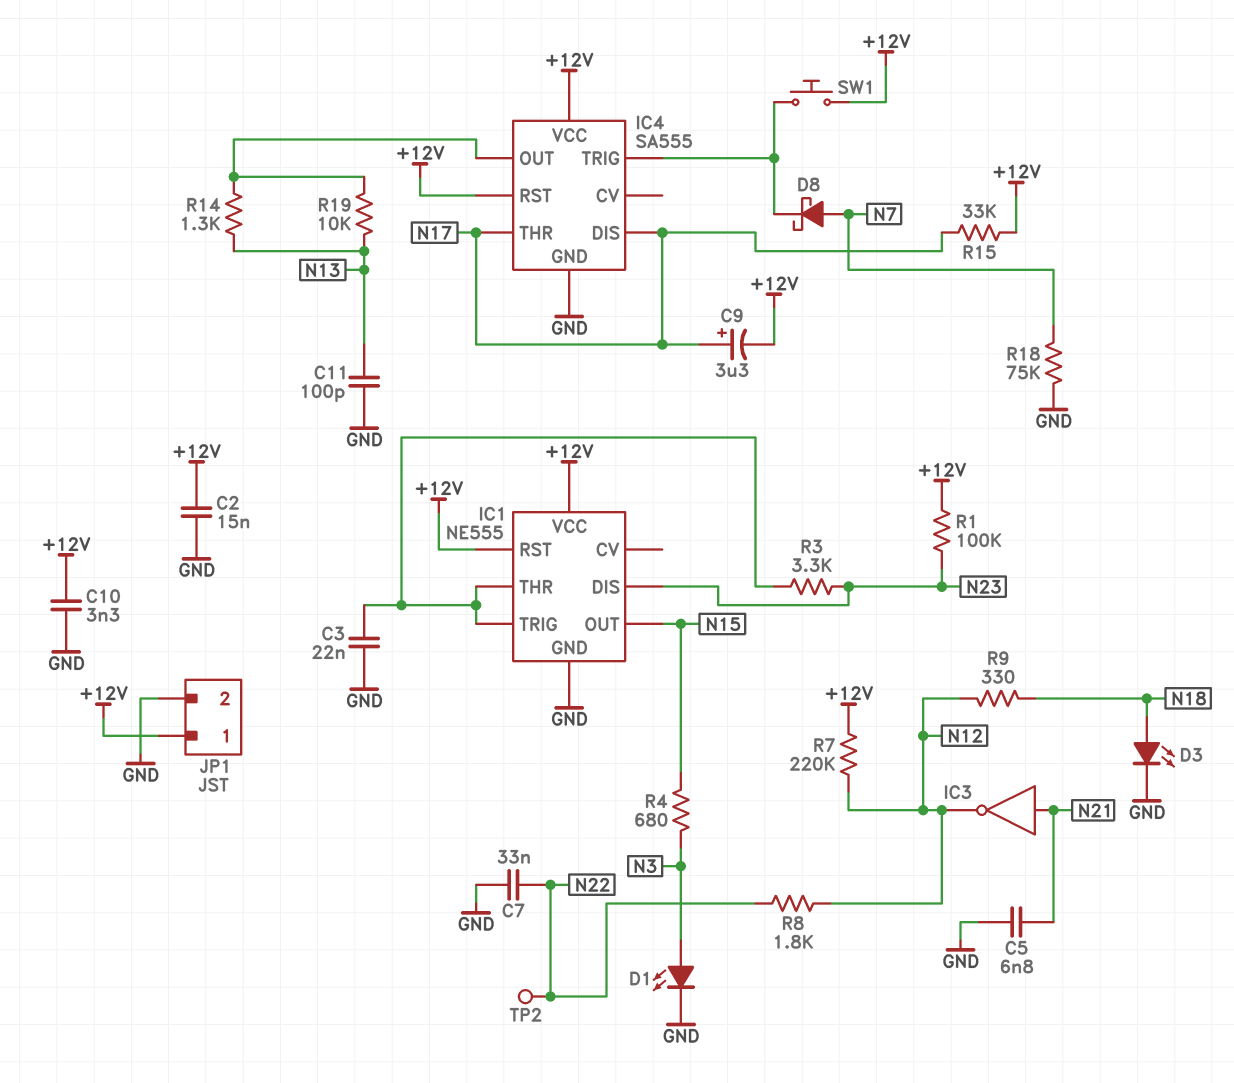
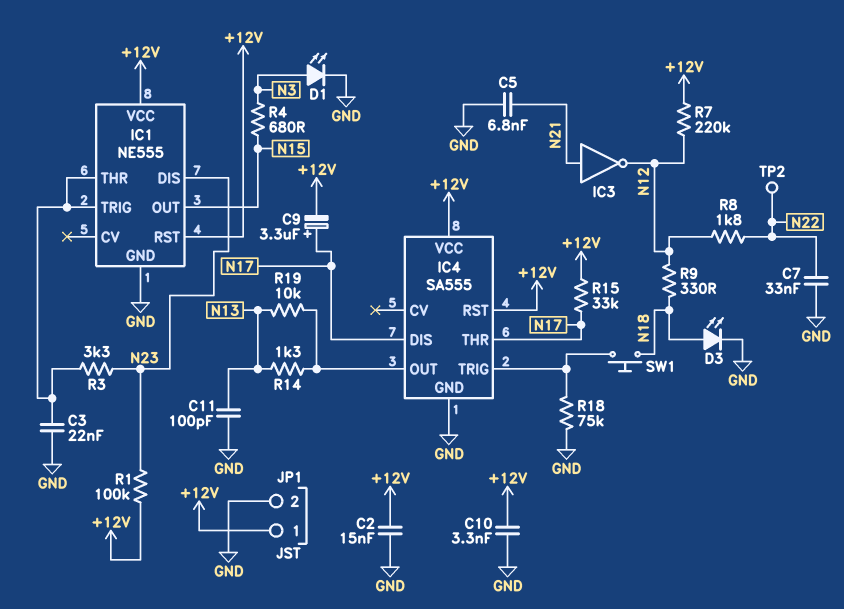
D8: schottky (A N7, K IC4/TRIG) -> none
R18: 75k (GND, N7) -> 75k (GND, IC4/TRIG)
SW1: button (+12V, IC4/TRIG) -> button (IC4/TRIG, N18)

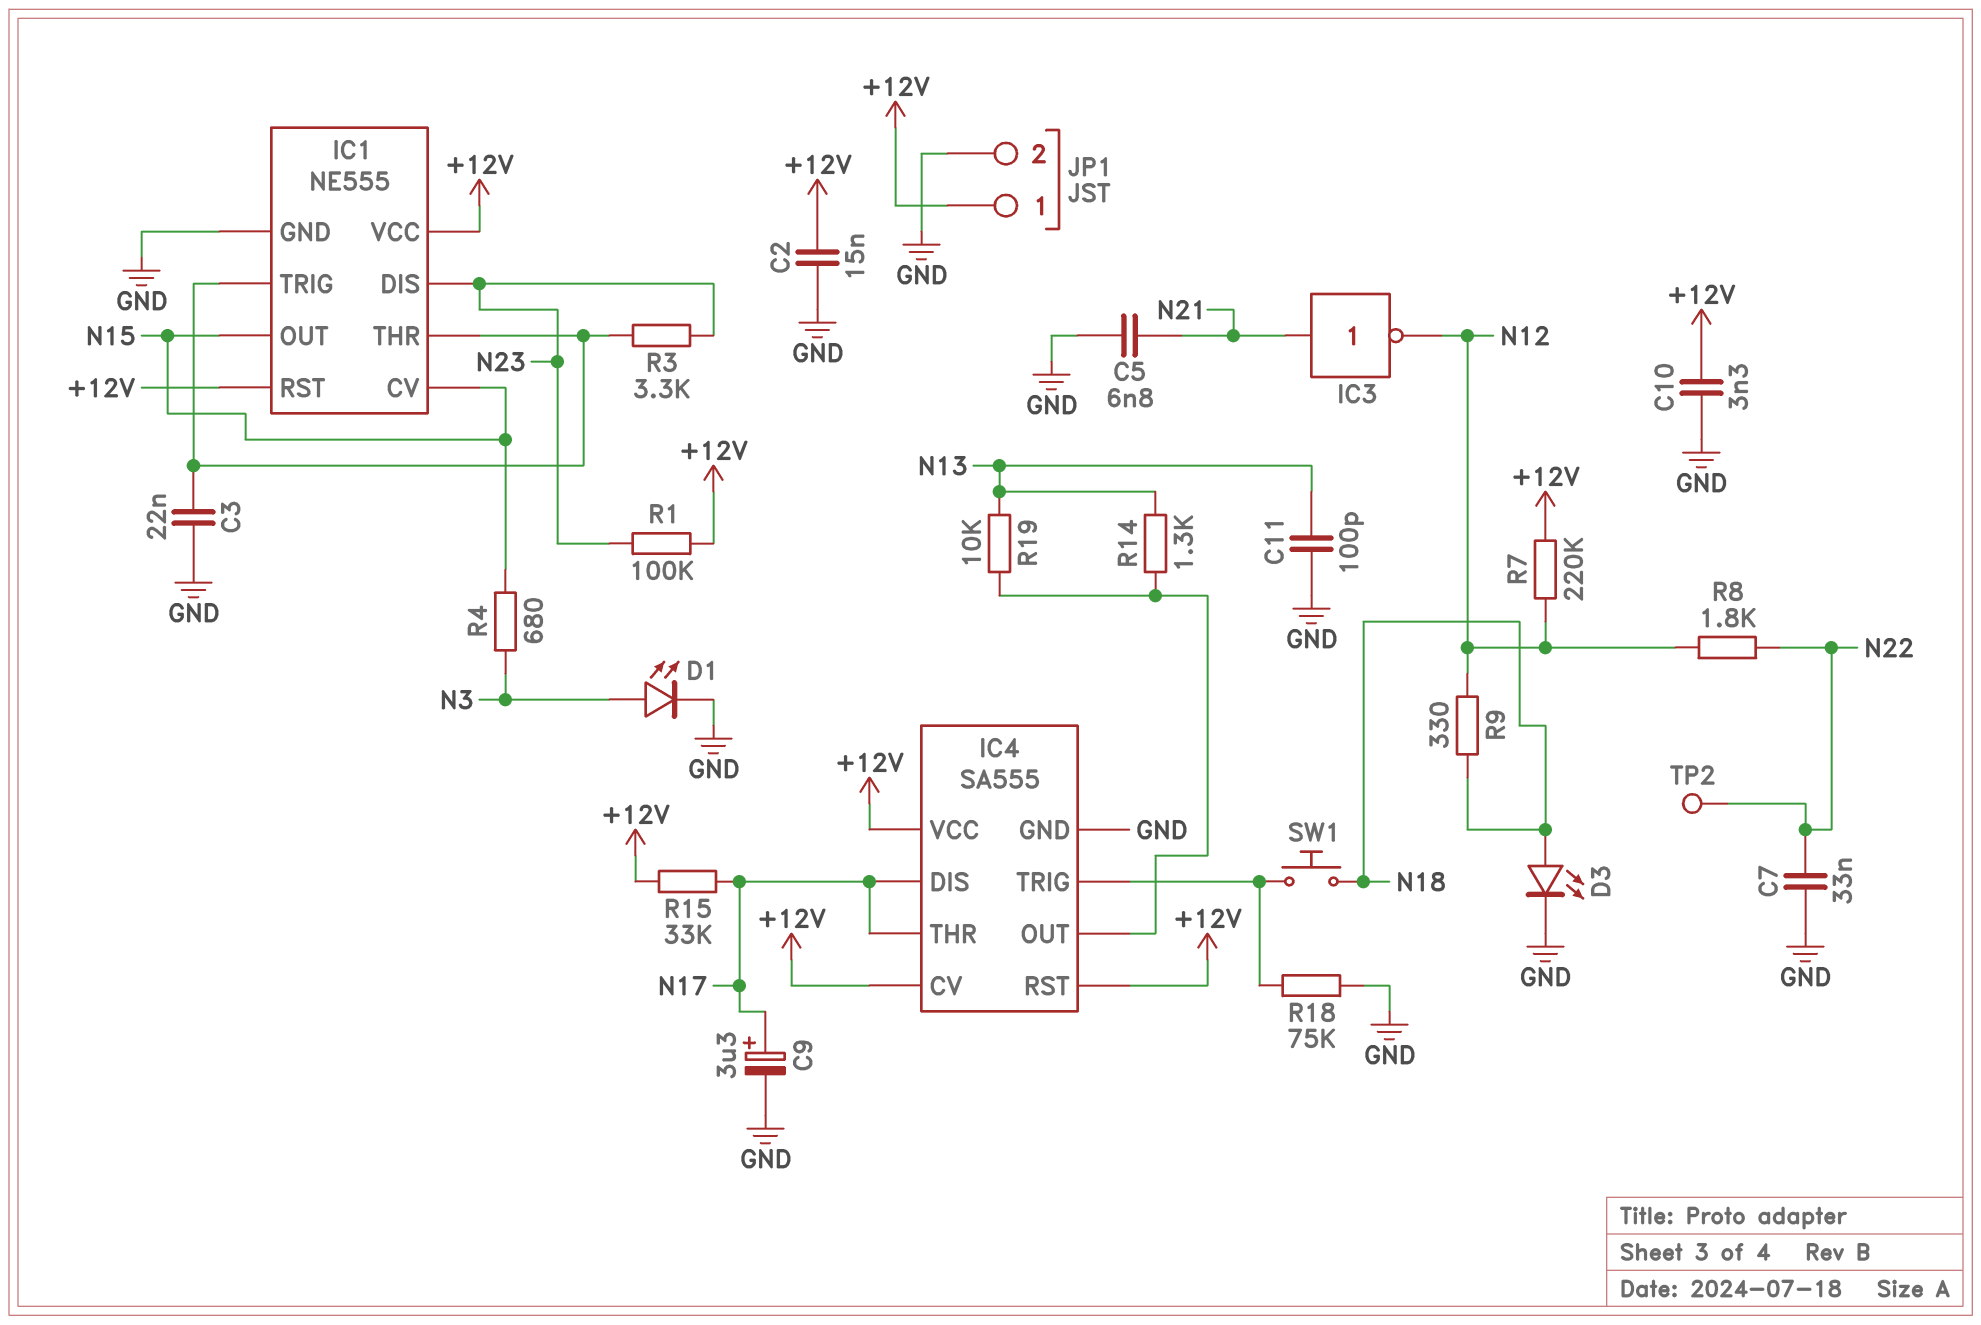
C9: 3.3uF (plus N17, minus +12V) -> 3.3uF (plus N17, minus GND)
IC1 pin CV: none -> N15
IC4 pin CV: none -> +12V

